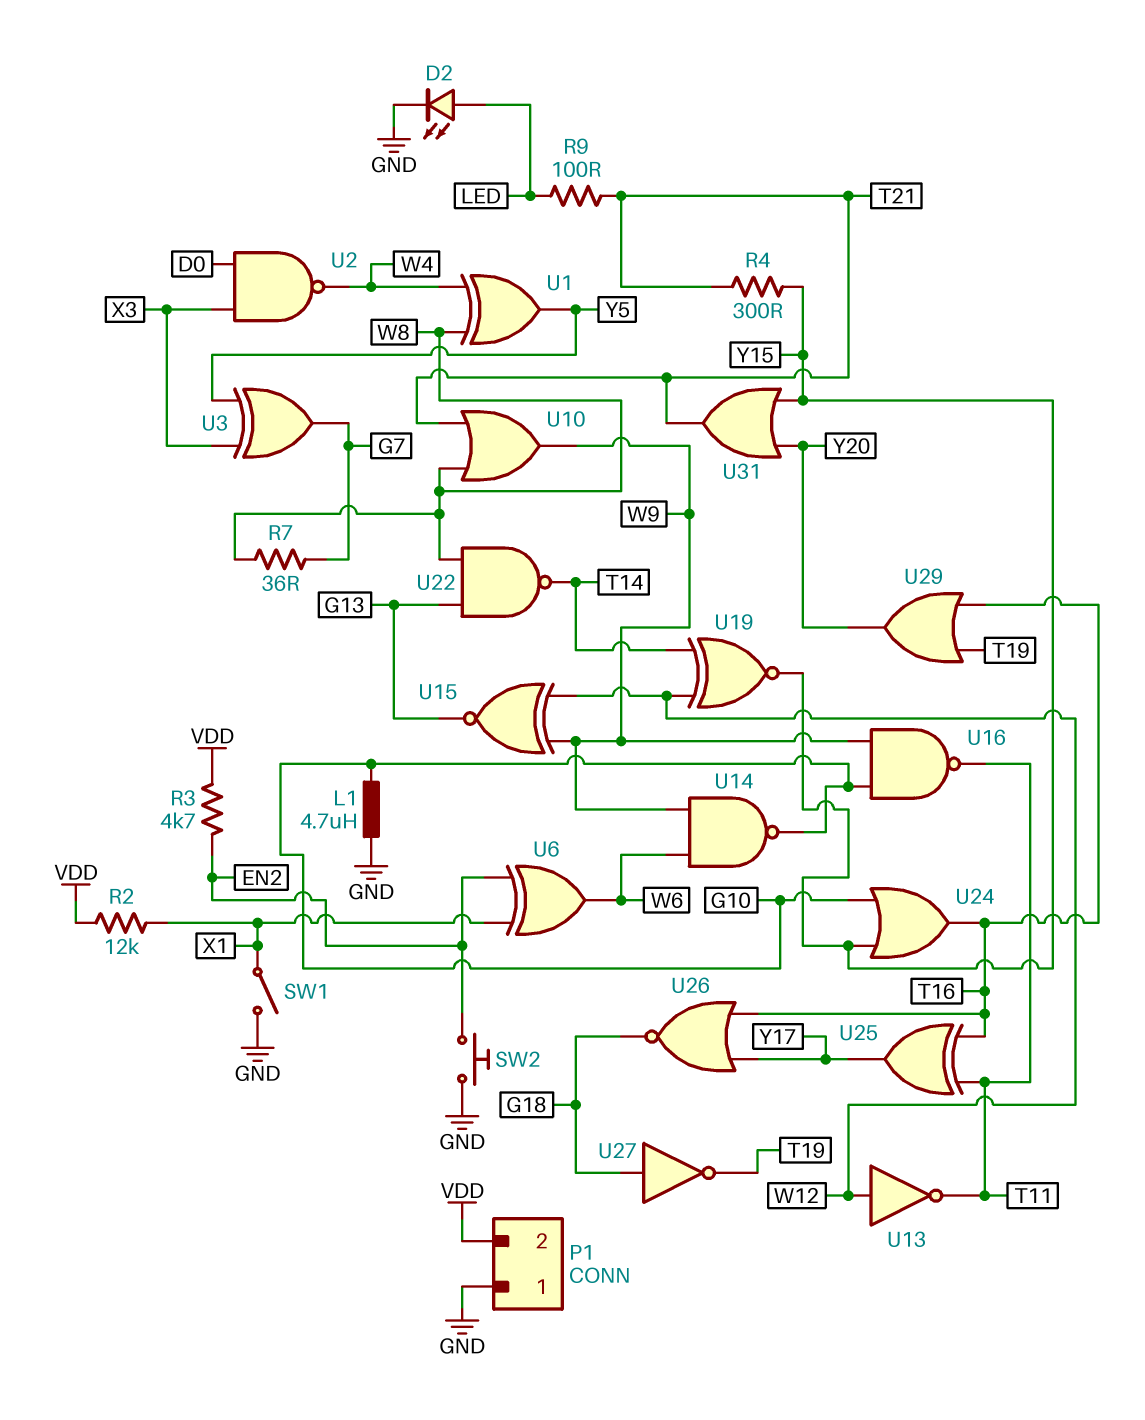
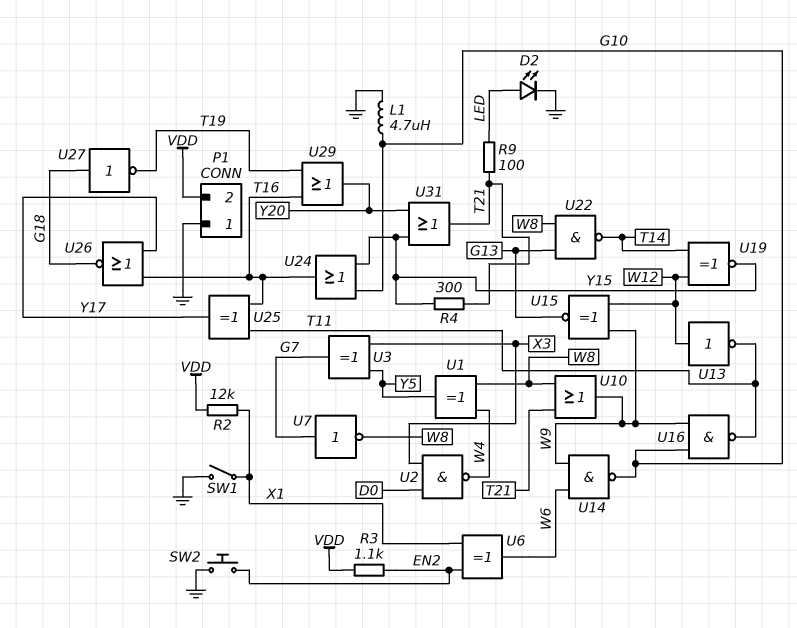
R3: 4.7k (EN2, VDD) -> 1.1k (EN2, VDD)
R7: 36 (G7, W8) -> none
U7: none -> NOT (in G7, out W8)

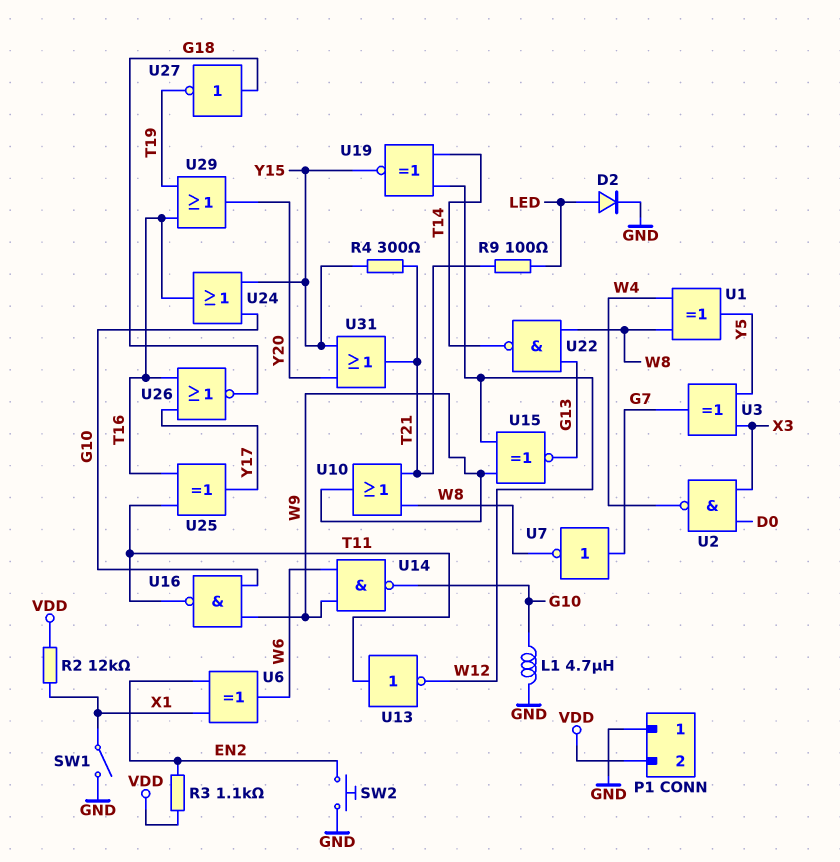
D2: LED (A LED, K GND) -> diode (A LED, K GND)
U13: NOT (in W12, out T11) -> NOT (in T11, out W12)

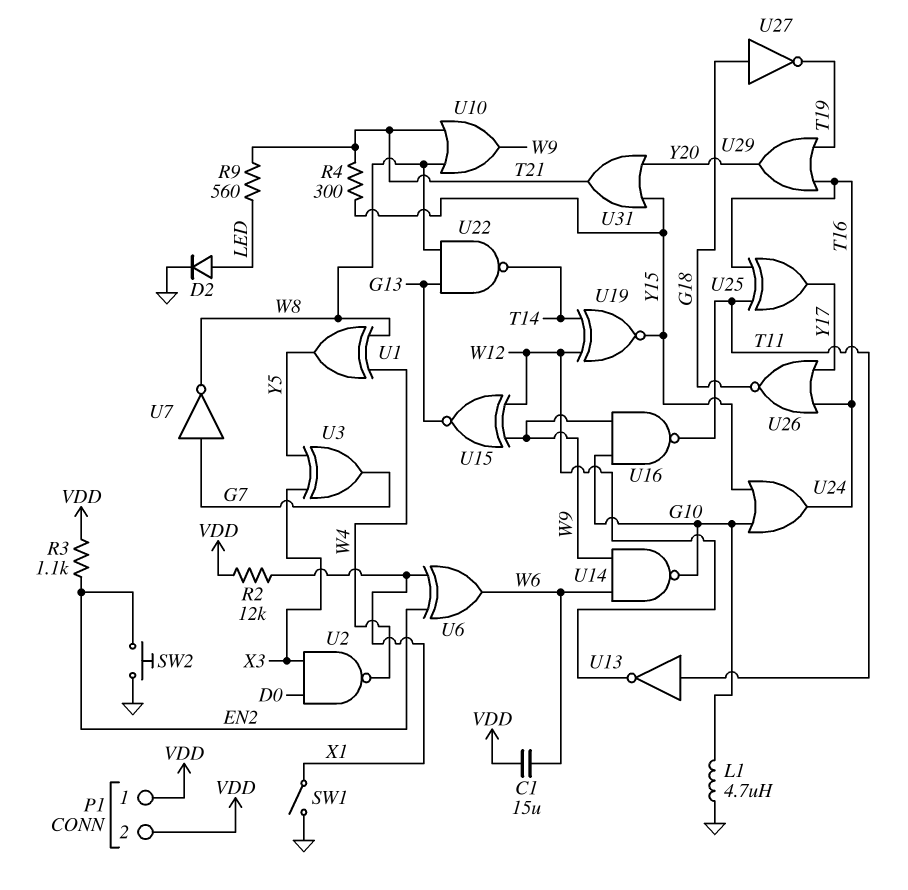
C1: none -> 15uF (VDD, W6)
P1 pin 1: GND -> VDD
R9: 100 (LED, T21) -> 560 (LED, T21)

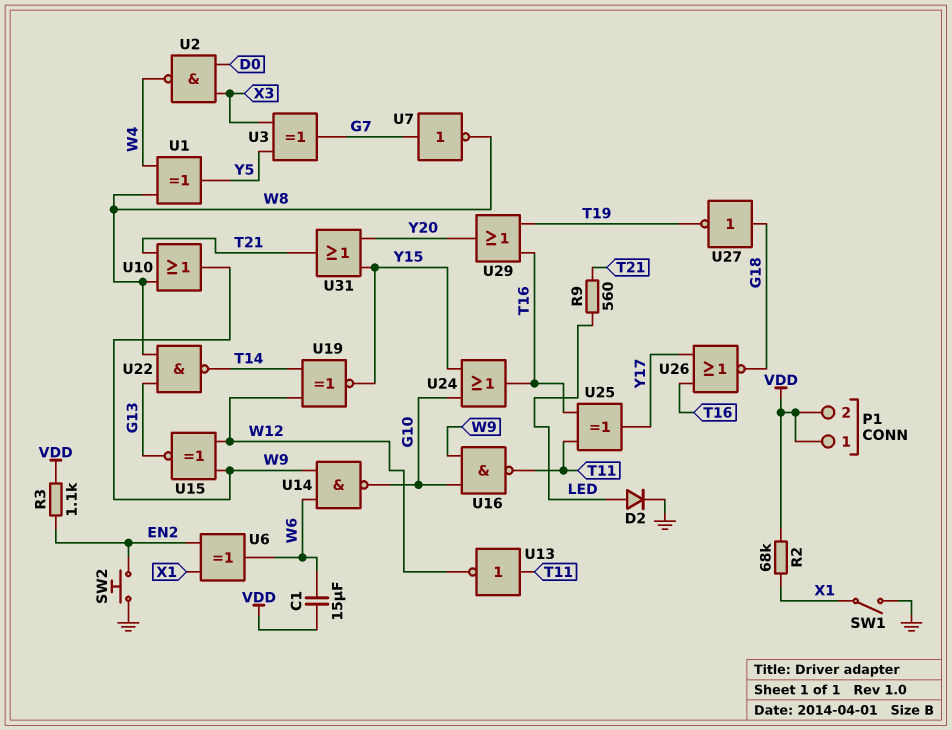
L1: 4.7uH (G10, GND) -> none
R2: 12k (VDD, X1) -> 68k (VDD, X1)
R4: 300 (T21, Y15) -> none

